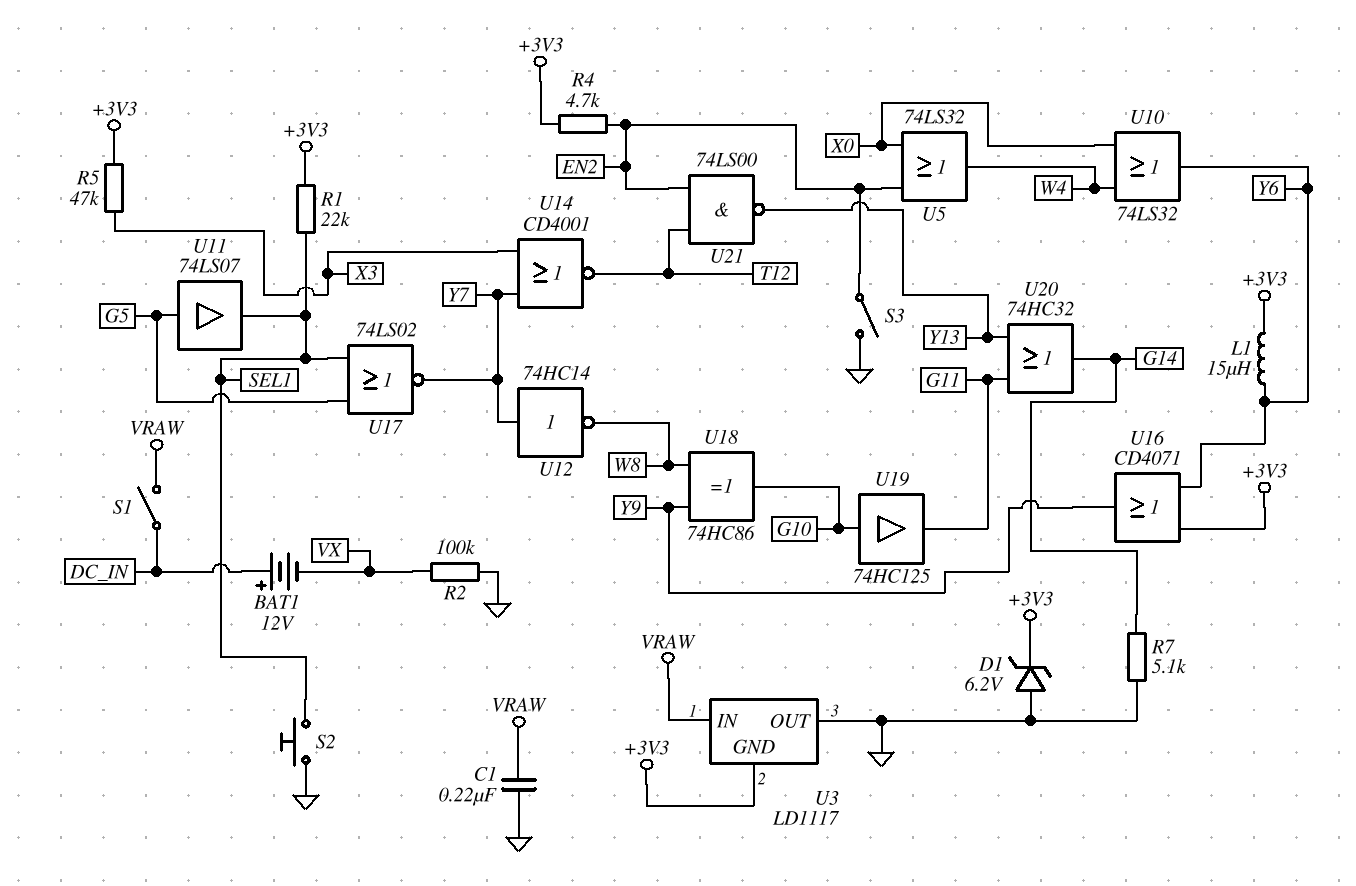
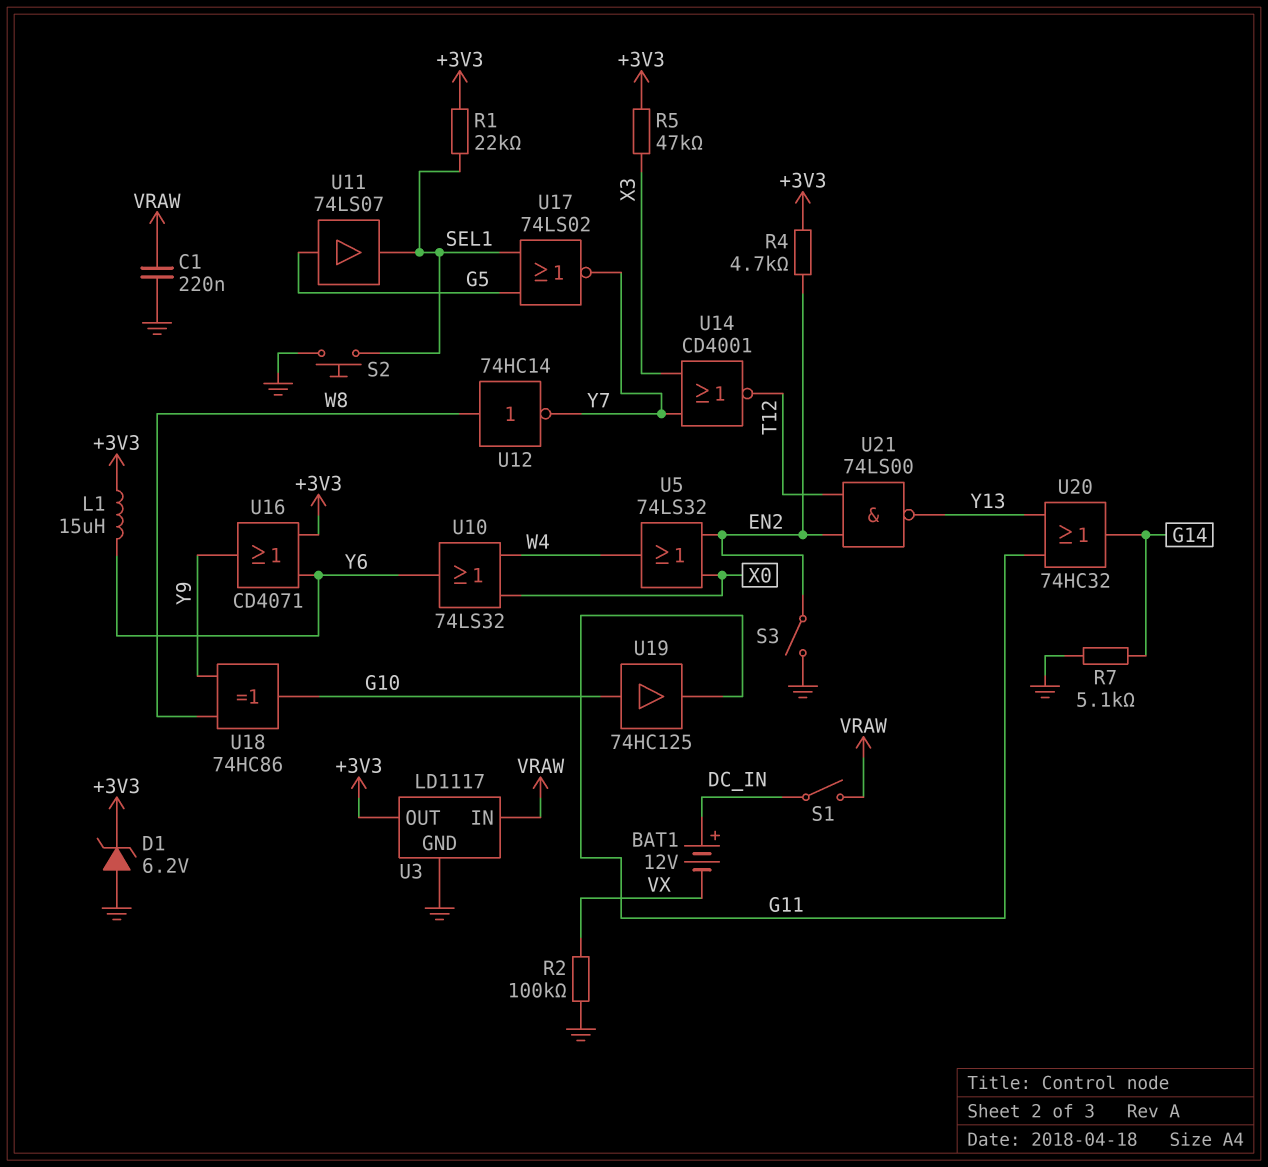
U3 pin GND: +3V3 -> GND
U3 pin OUT: GND -> +3V3
U12: NOT 74HC14 (in Y7, out W8) -> NOT 74HC14 (in W8, out Y7)

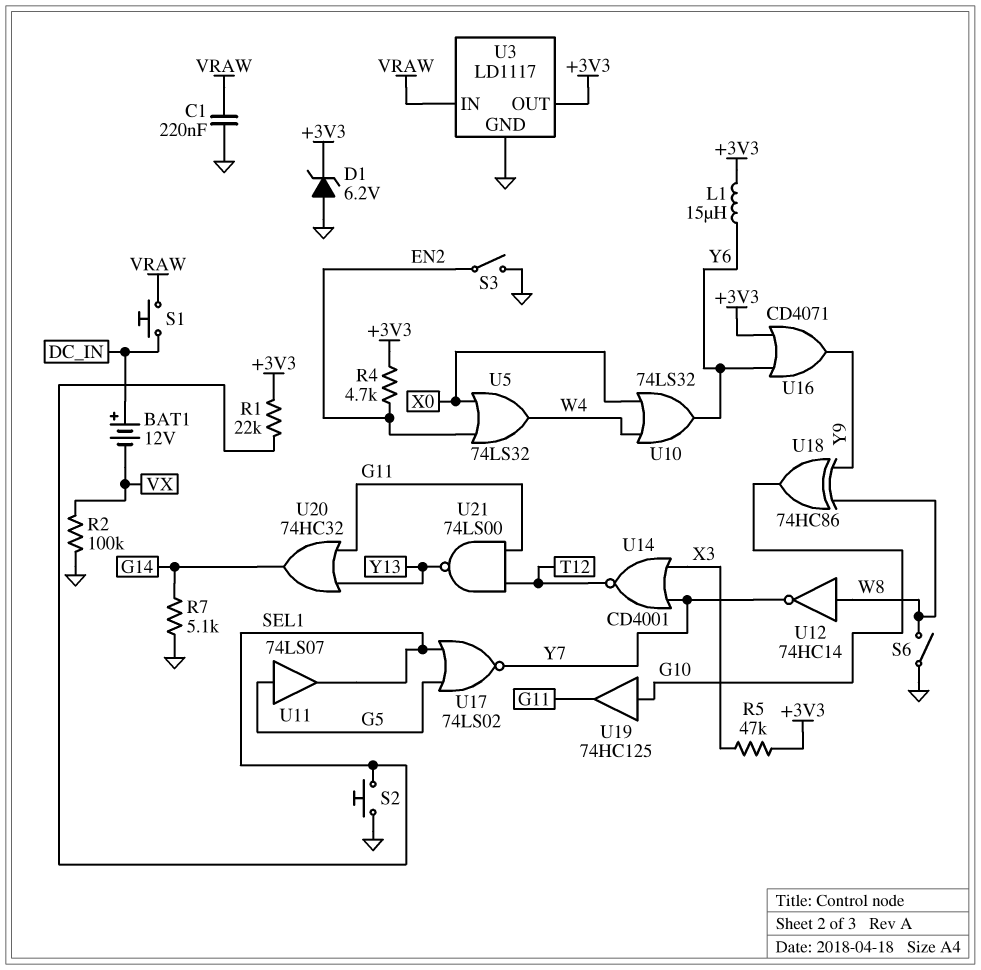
S1: switch (DC_IN, VRAW) -> button (DC_IN, VRAW)
S6: none -> switch (GND, W8)
U21: NAND 74LS00 (in EN2, in T12, out Y13) -> NAND 74LS00 (in G11, in T12, out Y13)

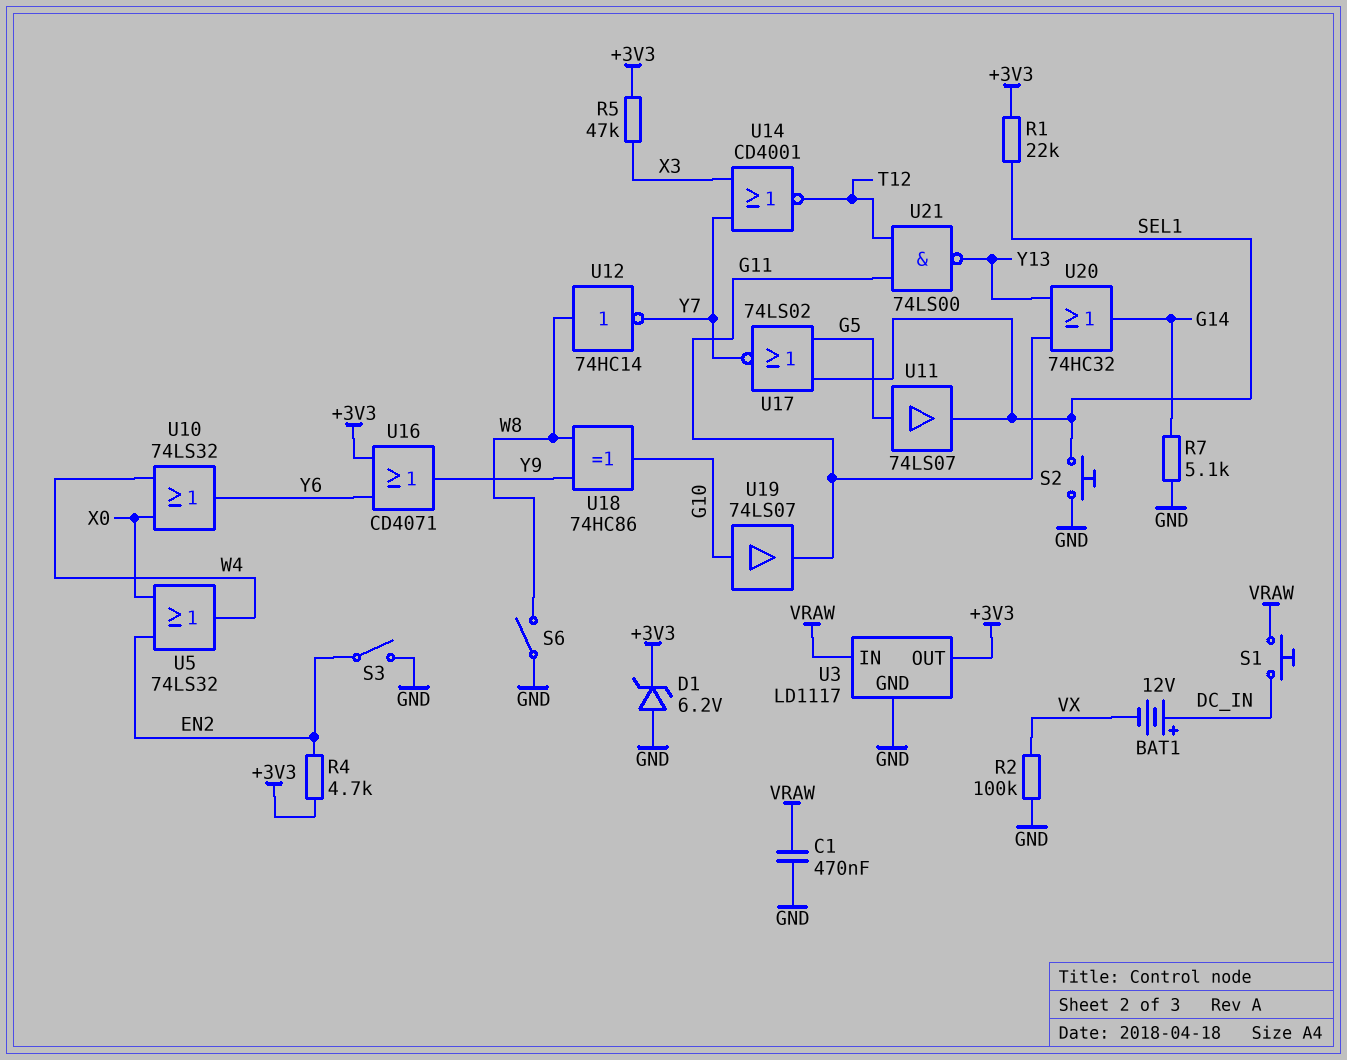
C1: 220nF (GND, VRAW) -> 470nF (GND, VRAW)
L1: 15uH (+3V3, Y6) -> none
U19: buffer 74HC125 (in G10, out G11) -> buffer 74LS07 (in G10, out G11)

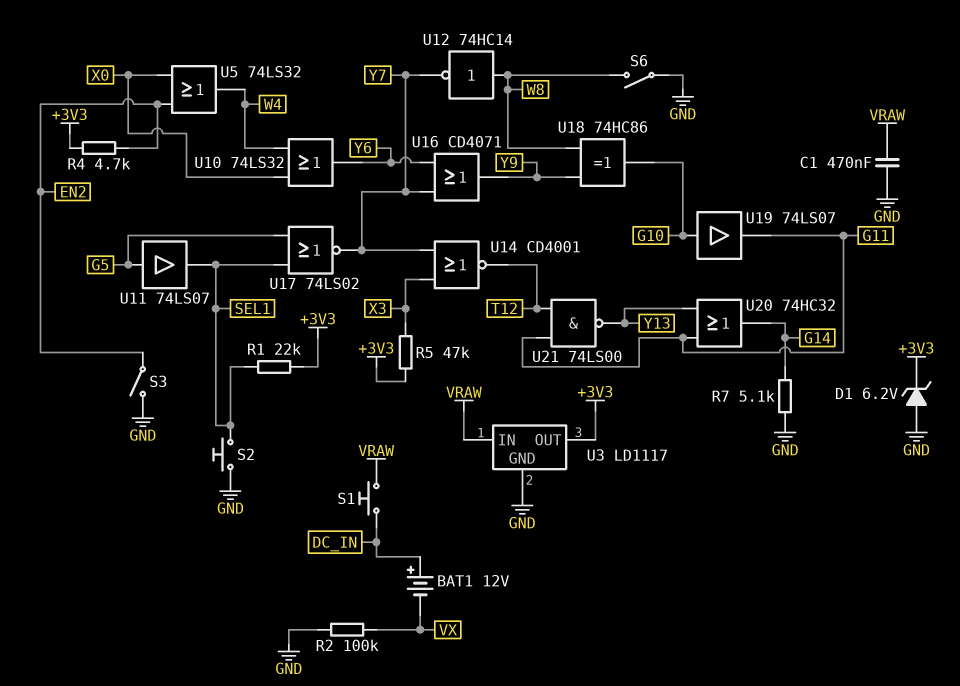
U16: OR CD4071 (in +3V3, in Y6, out Y9) -> OR CD4071 (in Y6, in Y7, out Y9)

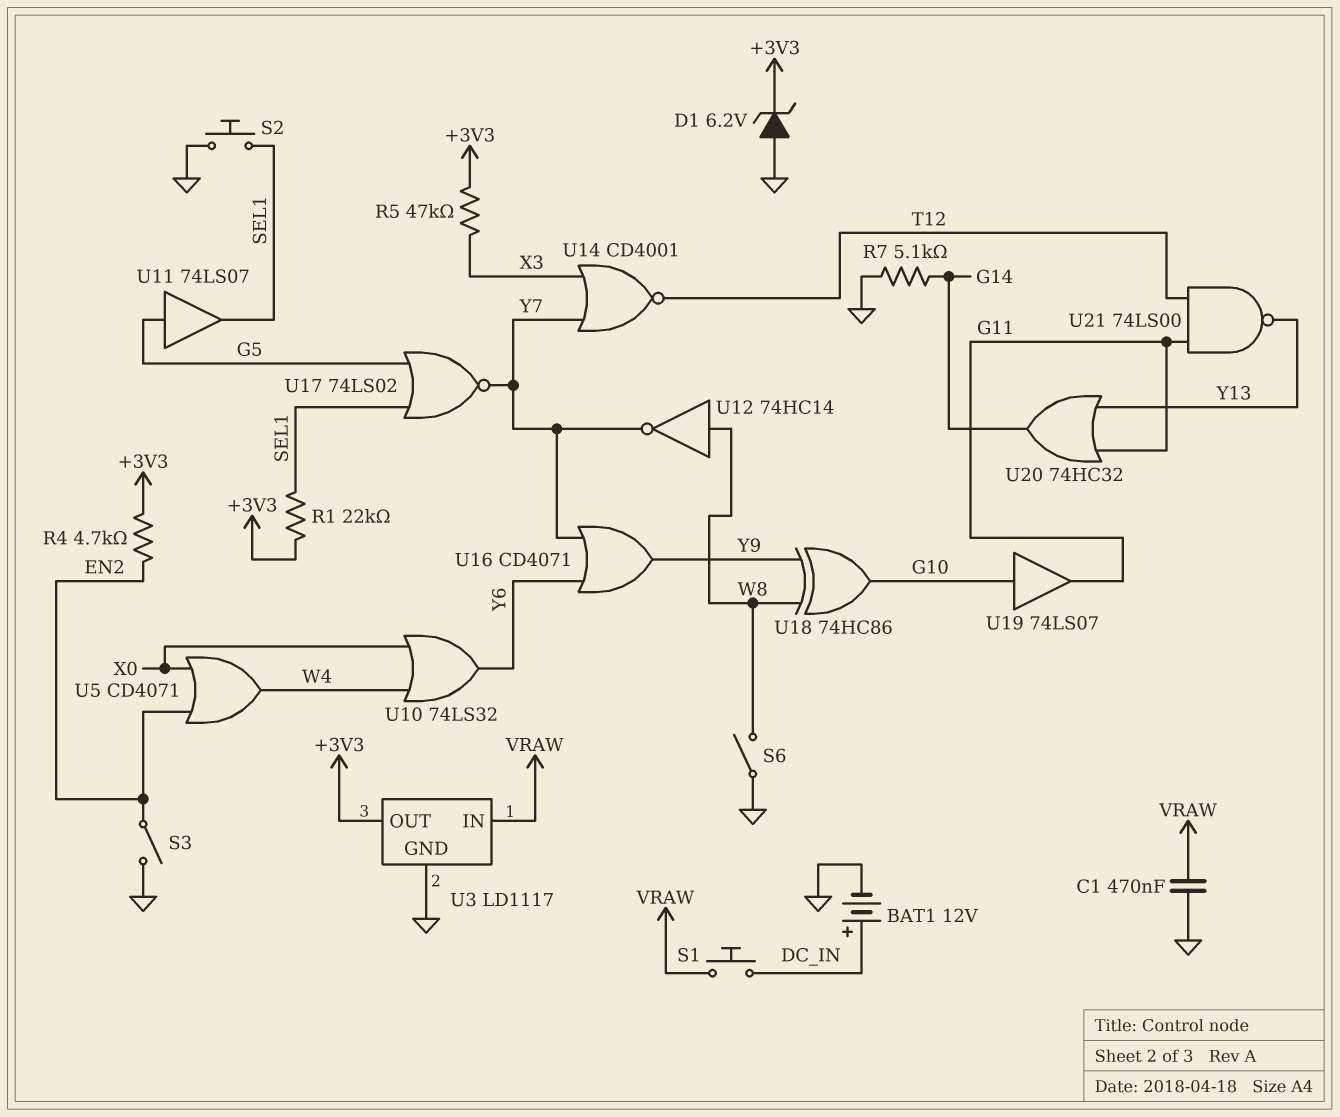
BAT1: 12V (plus DC_IN, minus VX) -> 12V (plus DC_IN, minus GND)
R2: 100k (GND, VX) -> none
U5: OR 74LS32 (in EN2, in X0, out W4) -> OR CD4071 (in EN2, in X0, out W4)

